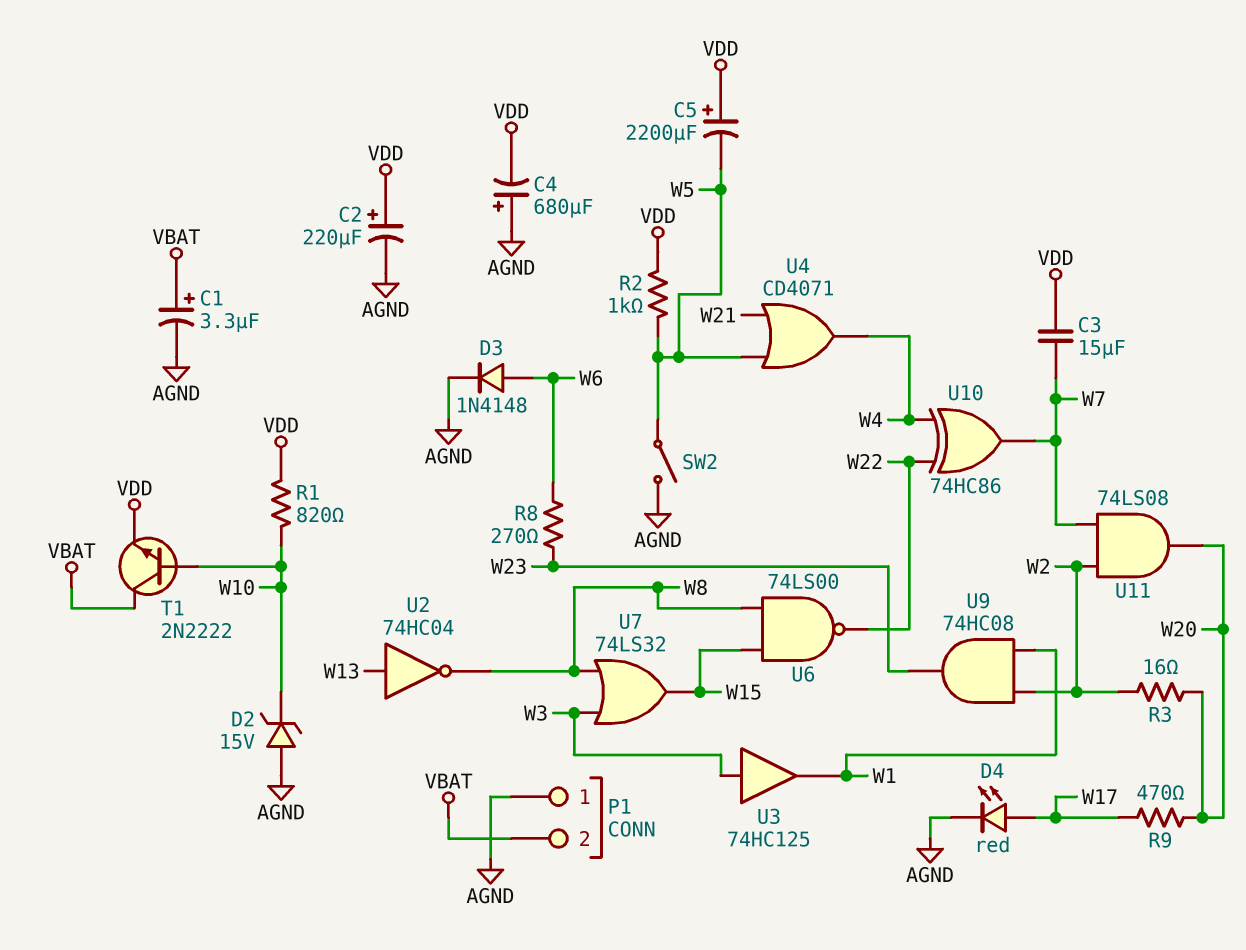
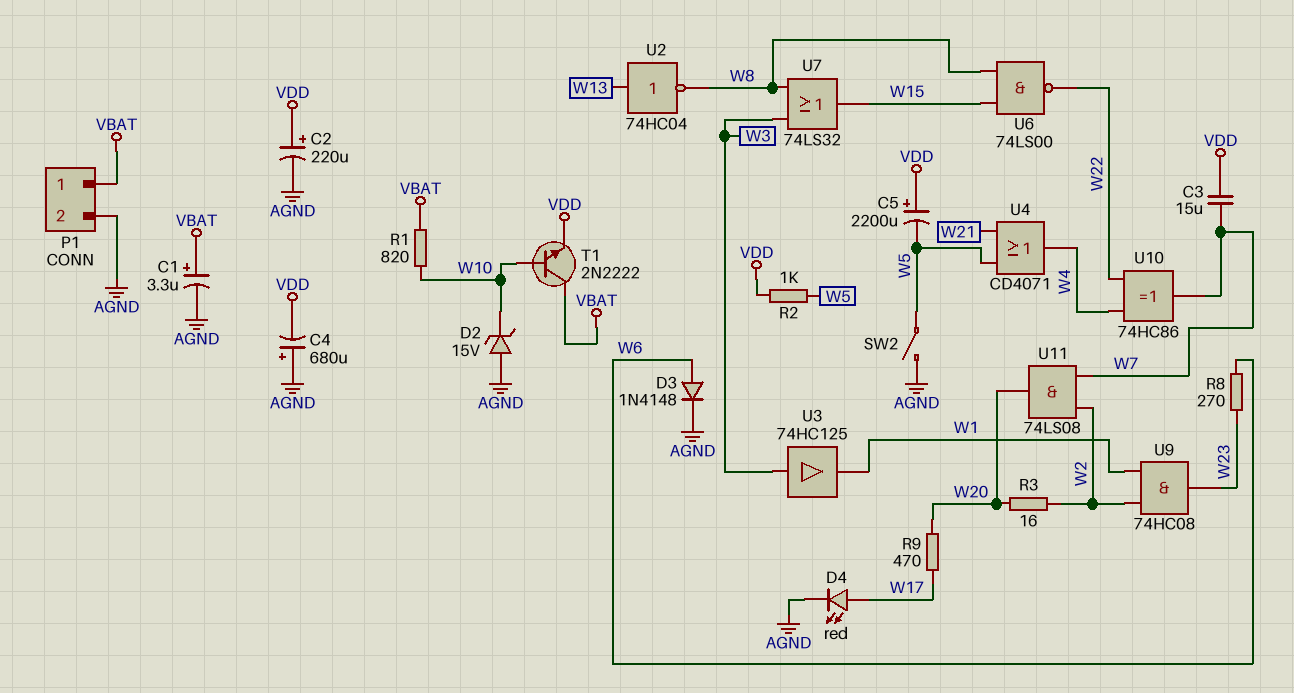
P1 pin 1: AGND -> VBAT
P1 pin 2: VBAT -> AGND
R1: 820 (VDD, W10) -> 820 (VBAT, W10)

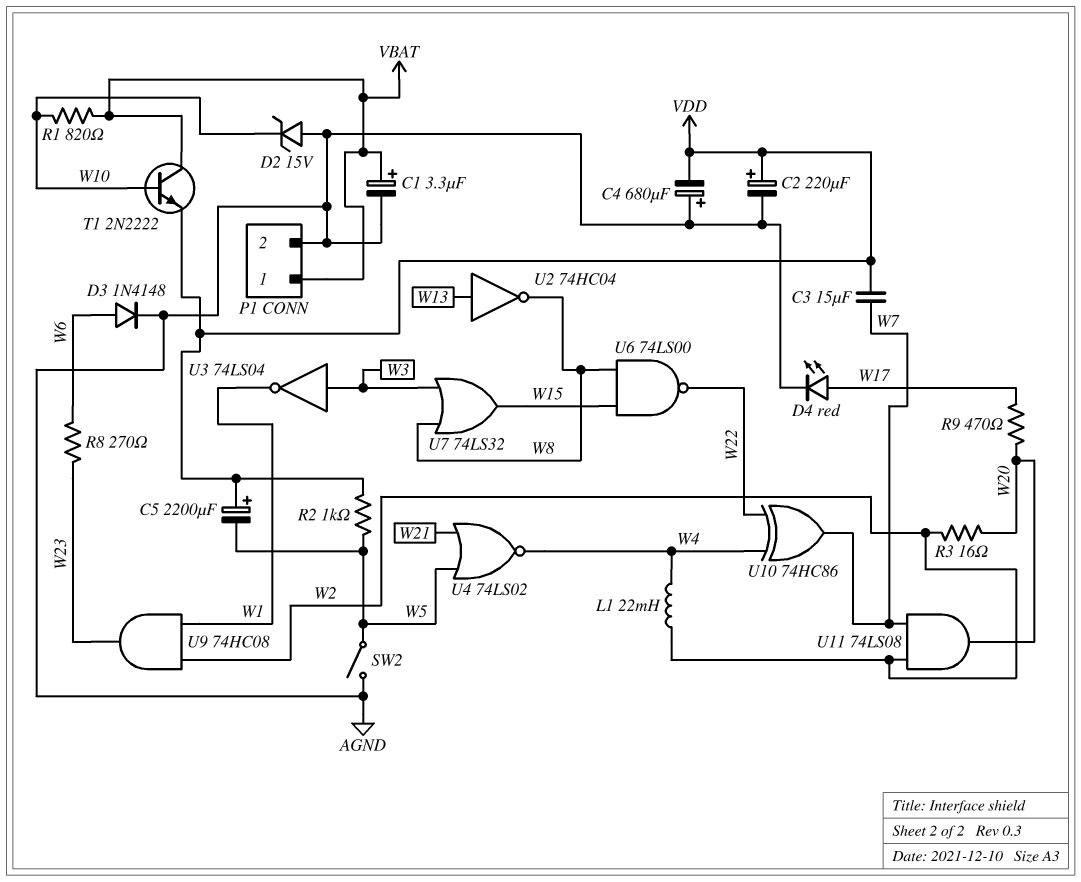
L1: none -> 22mH (W2, W4)
U3: buffer 74HC125 (in W3, out W1) -> NOT 74LS04 (in W3, out W1)
U4: OR CD4071 (in W5, in W21, out W4) -> NOR 74LS02 (in W5, in W21, out W4)

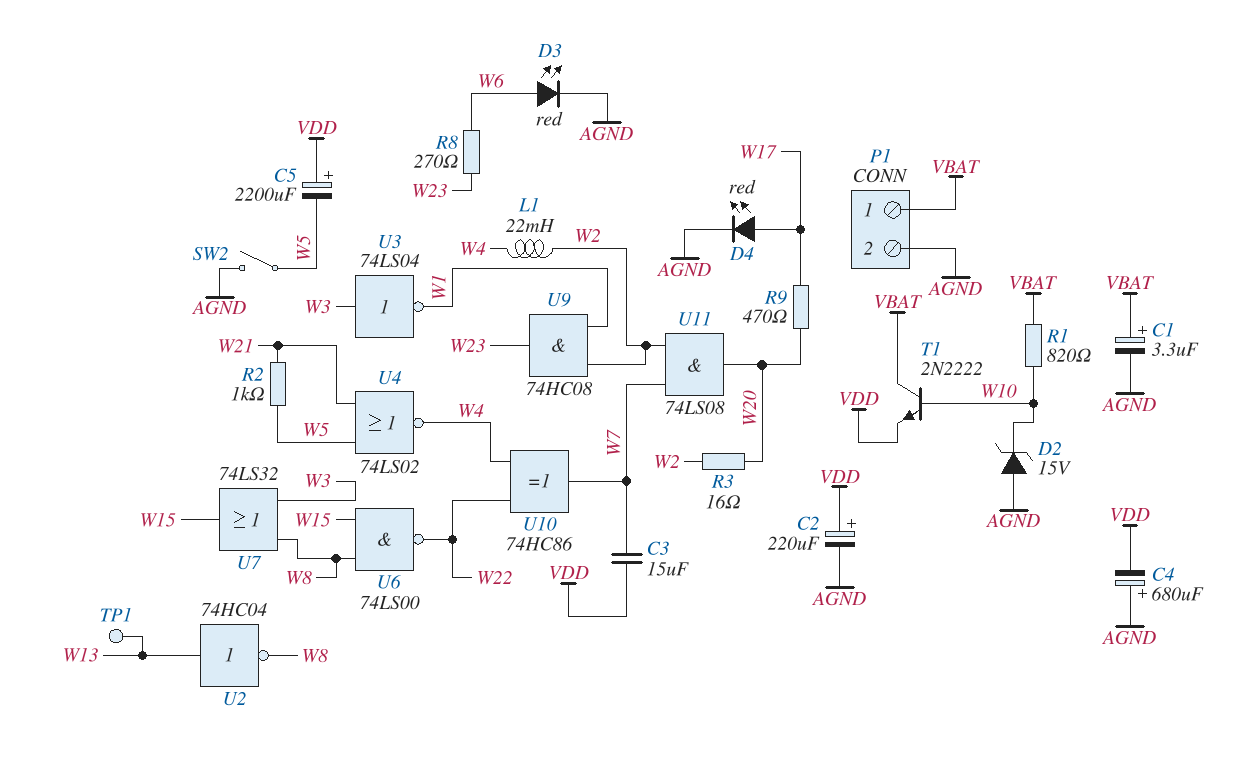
D3: diode 1N4148 (A W6, K AGND) -> LED red (A W6, K AGND)
R2: 1k (VDD, W5) -> 1k (W5, W21)
TP1: none -> test point (W13)

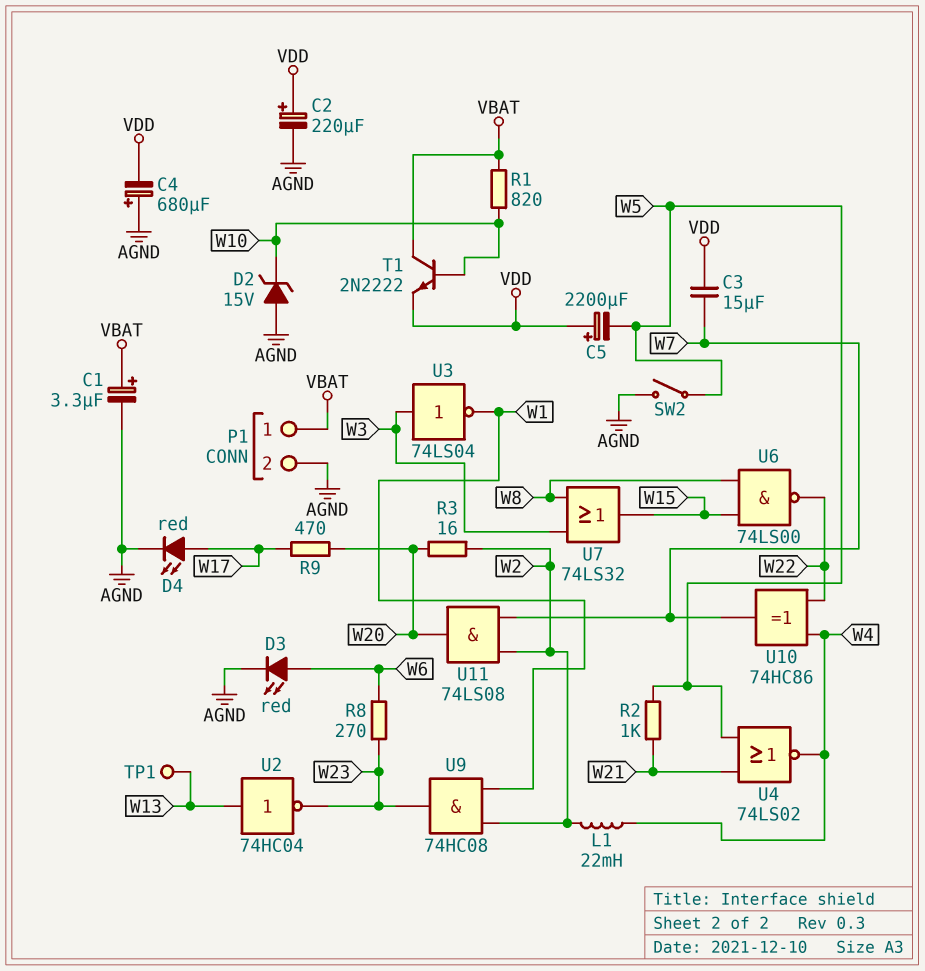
U2: NOT 74HC04 (in W13, out W8) -> NOT 74HC04 (in W13, out W23)

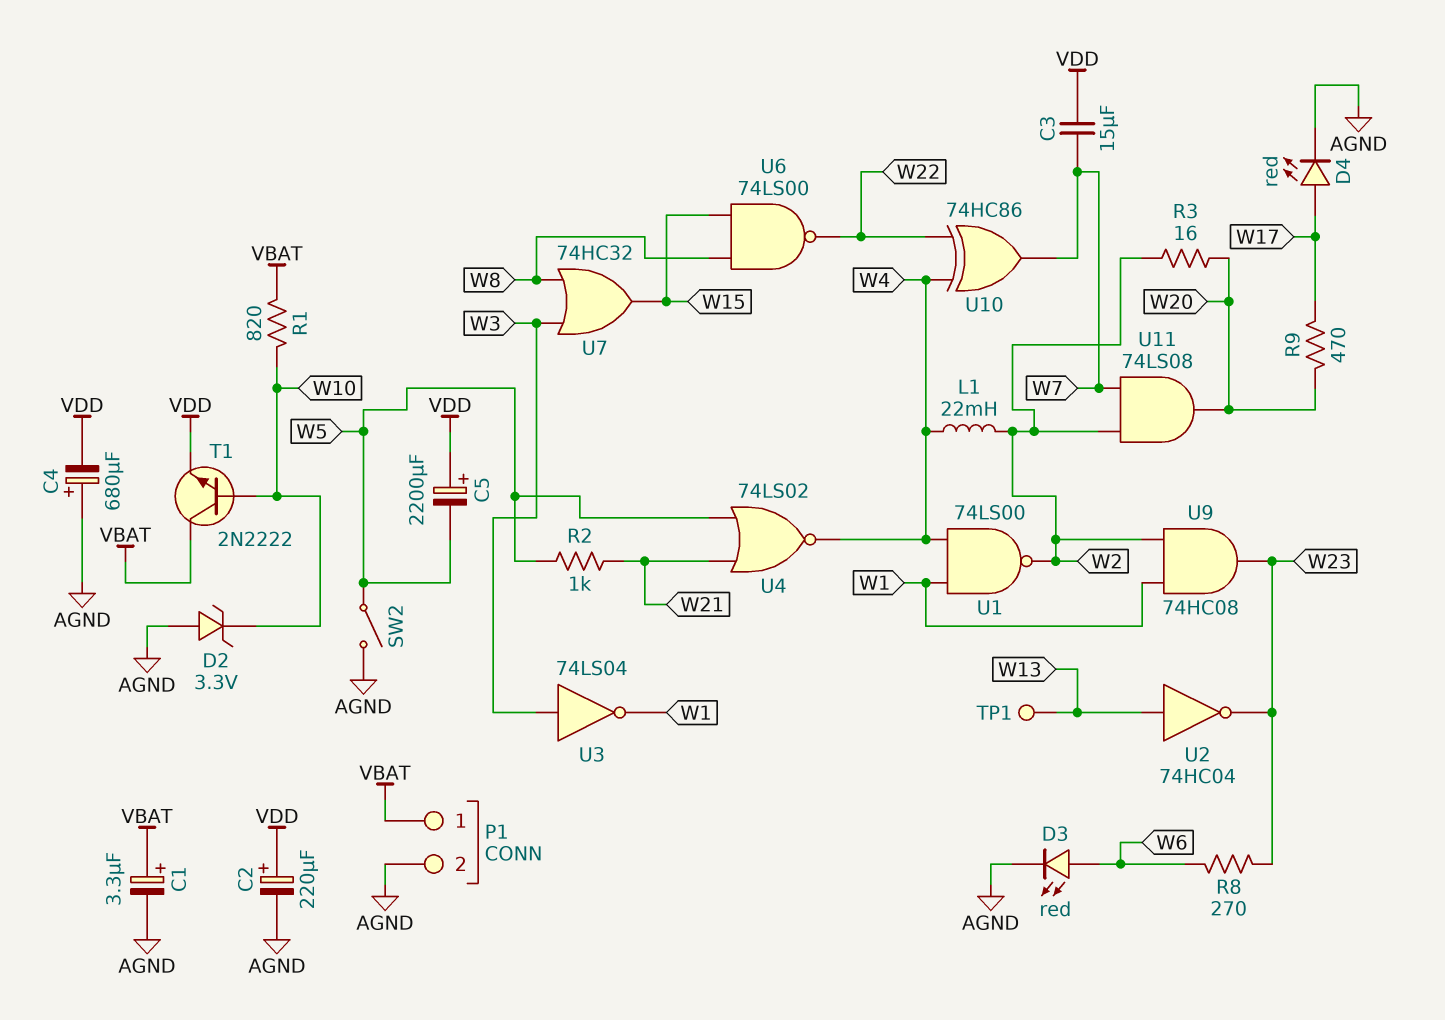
D2: zener 15V (A AGND, K W10) -> zener 3.3V (A AGND, K W10)
U1: none -> NAND 74LS00 (in W1, in W4, out W2)
U7: OR 74LS32 (in W3, in W8, out W15) -> OR 74HC32 (in W3, in W8, out W15)

